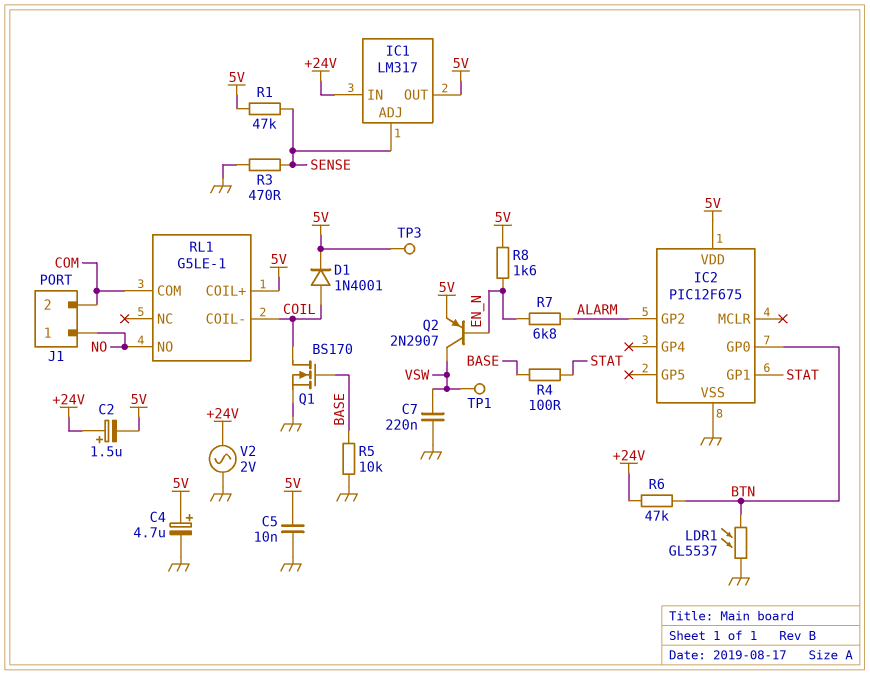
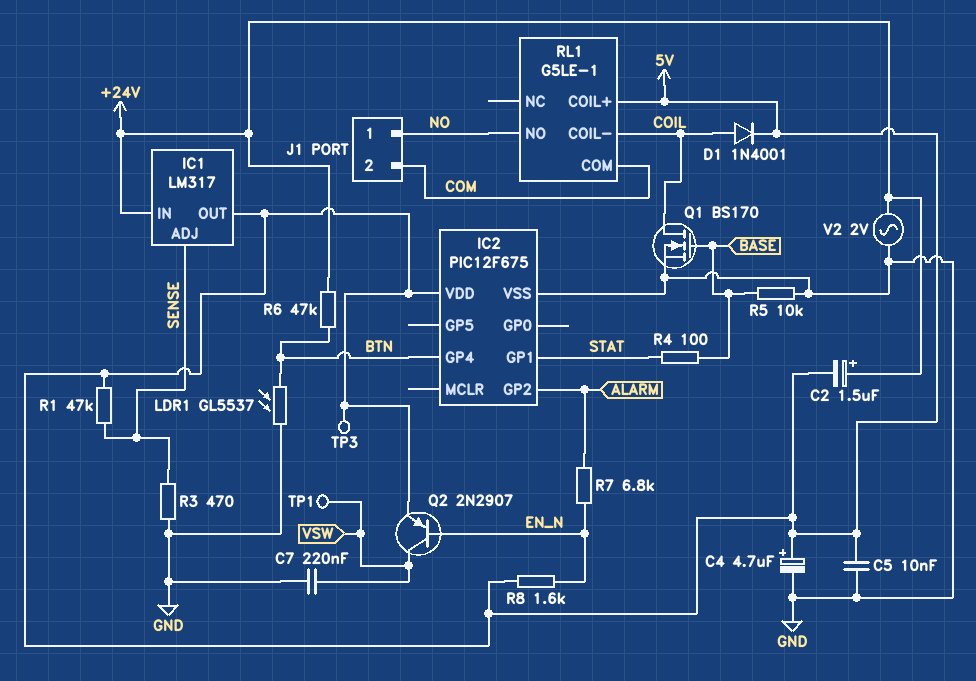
IC2 pin GP0: BTN -> none
IC2 pin GP4: none -> BTN

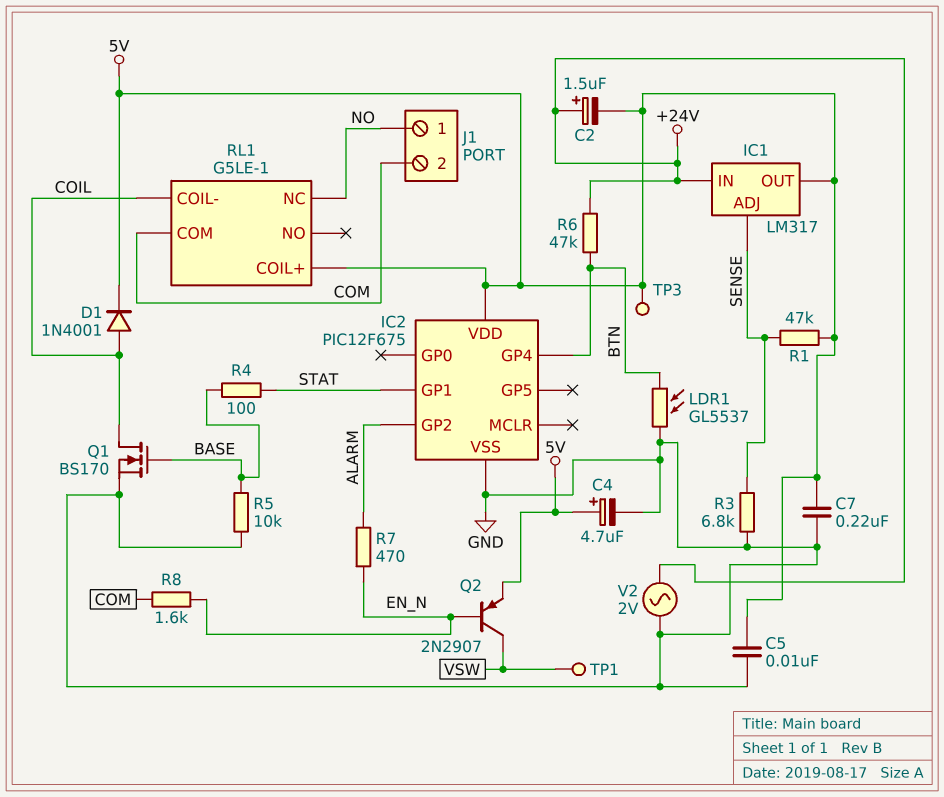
C7: 220nF (GND, VSW) -> 220nF (5V, GND)
R3: 470 (GND, SENSE) -> 6.8k (GND, SENSE)
R7: 6.8k (ALARM, EN_N) -> 470 (ALARM, EN_N)
R8: 1.6k (5V, EN_N) -> 1.6k (COM, EN_N)
RL1 pin NC: none -> NO
RL1 pin NO: NO -> none

